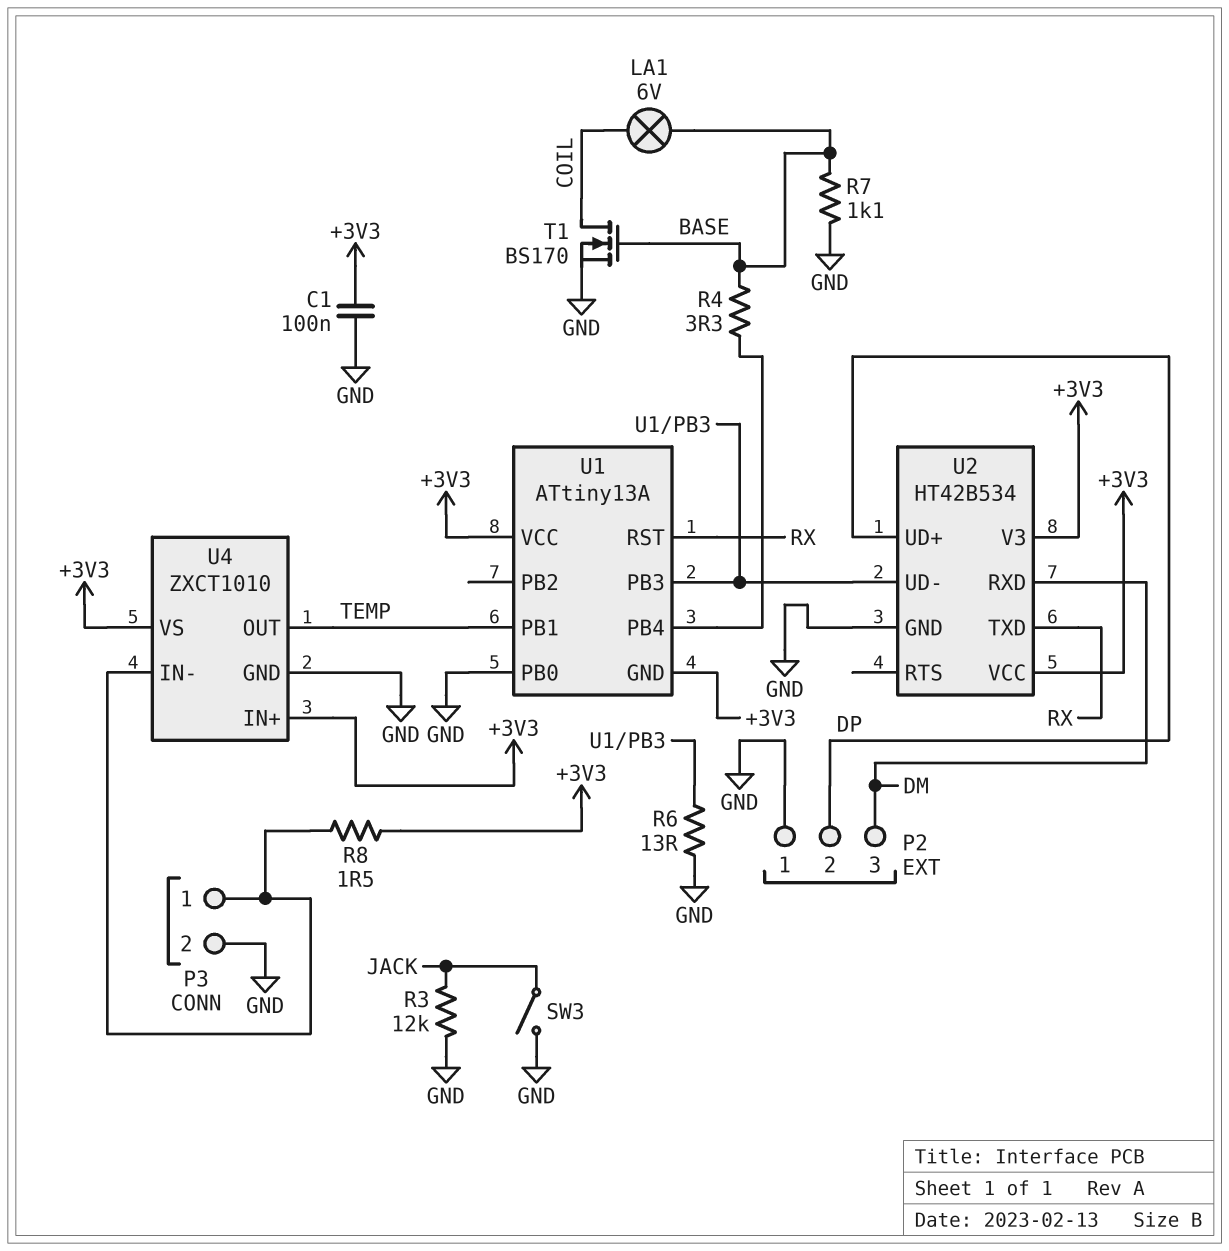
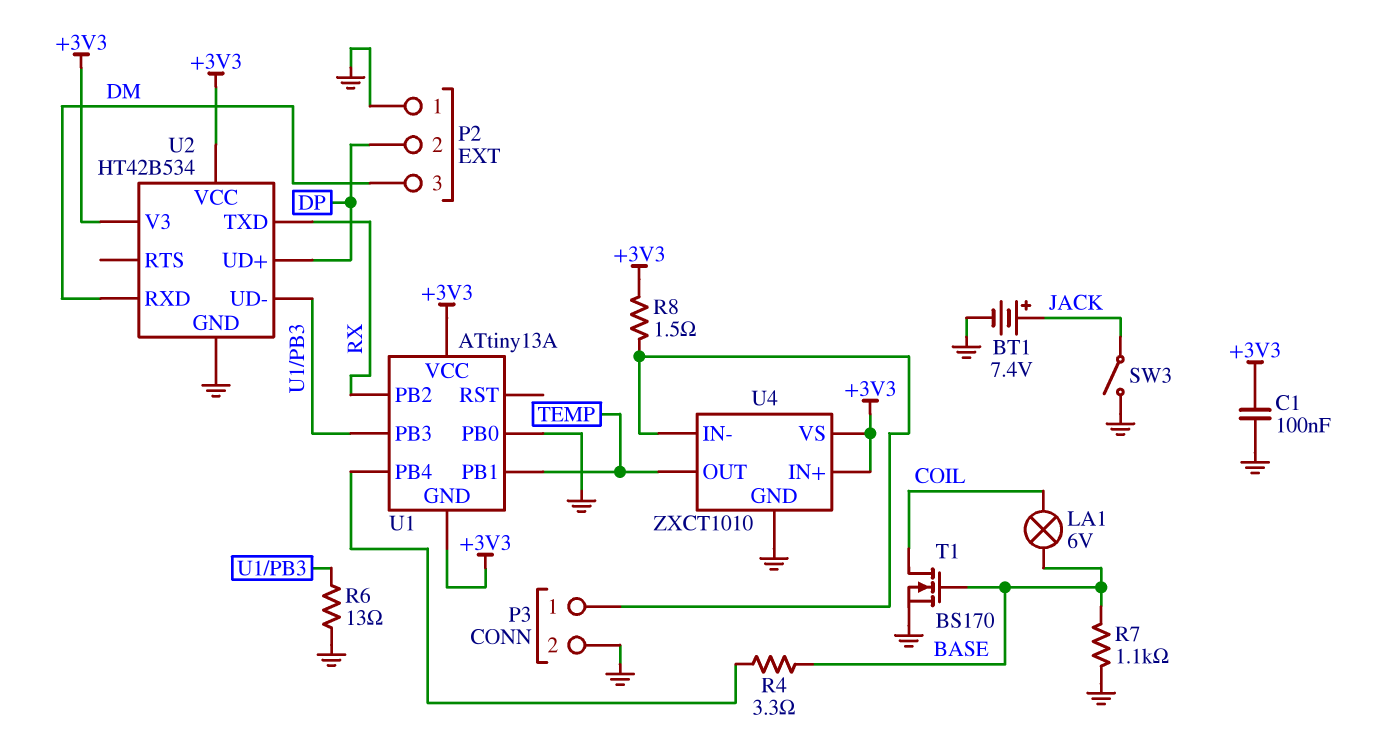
BT1: none -> 7.4V (plus JACK, minus GND)
R3: 12k (GND, JACK) -> none
U1 pin PB2: none -> RX
U1 pin RST: RX -> none

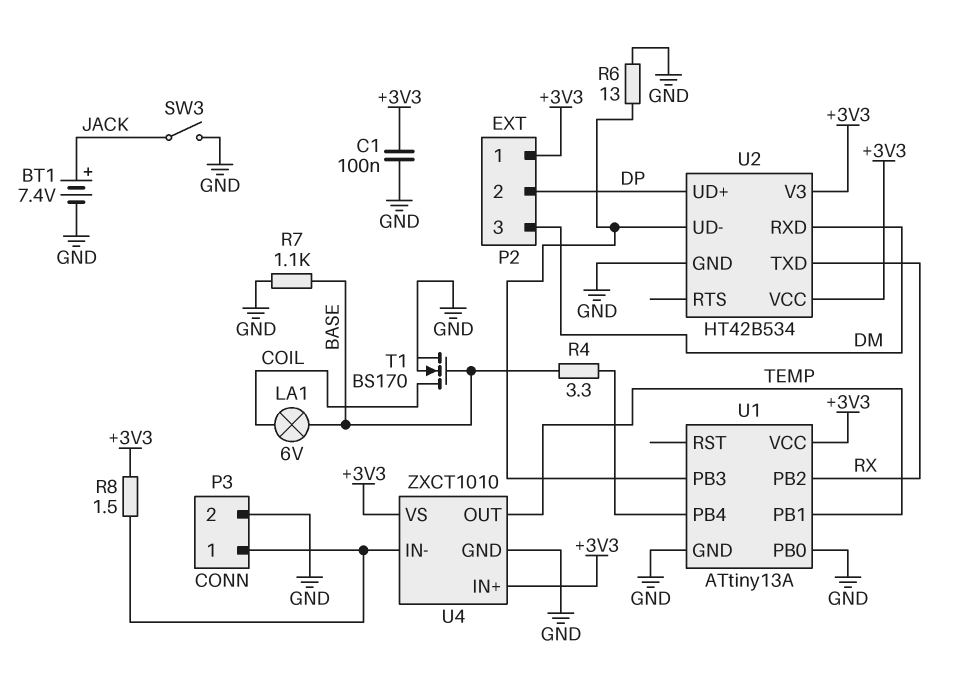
P2 pin 1: GND -> +3V3
U1 pin GND: +3V3 -> GND

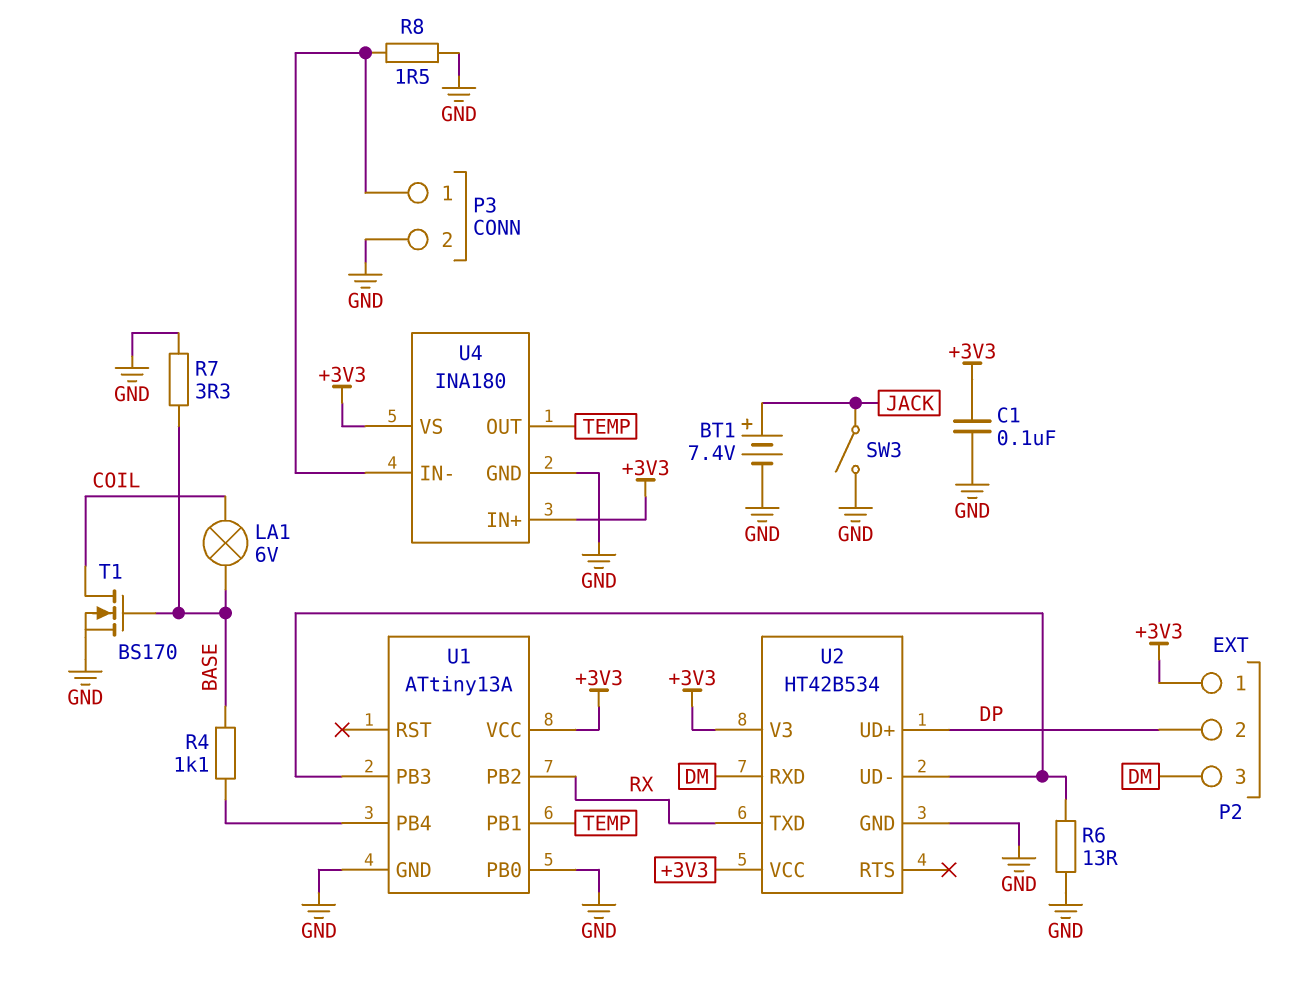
R4: 3.3 (BASE, U1/PB4) -> 1.1k (BASE, U1/PB4)
R7: 1.1k (BASE, GND) -> 3.3 (BASE, GND)
R8: 1.5 (+3V3, P3/1) -> 1.5 (GND, P3/1)
U4: ZXCT1010 -> INA180

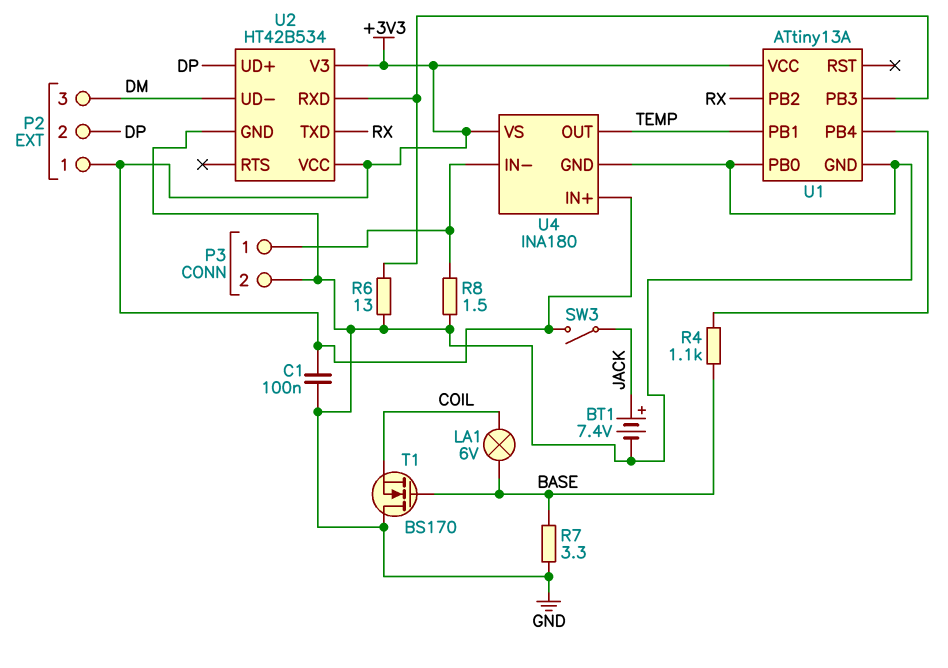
SW3: switch (GND, JACK) -> switch (+3V3, JACK)
T1: NMOS BS170 (G BASE, D COIL, S GND) -> NMOS BS170 (G BASE, D GND, S COIL)
U2 pin RXD: DM -> U1/PB3
U2 pin UD-: U1/PB3 -> DM

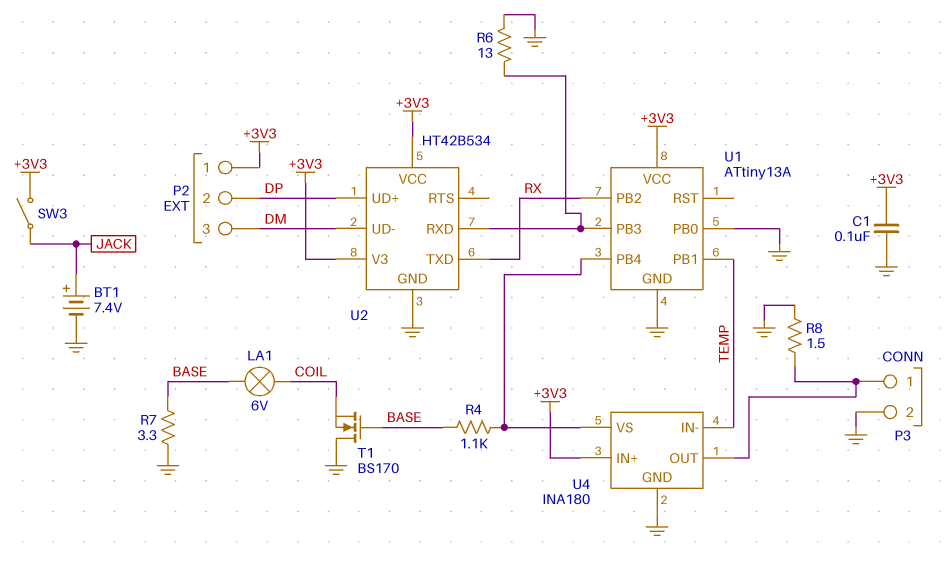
U4 pin IN-: P3/1 -> TEMP
U4 pin OUT: TEMP -> P3/1
U4 pin VS: +3V3 -> U1/PB4

